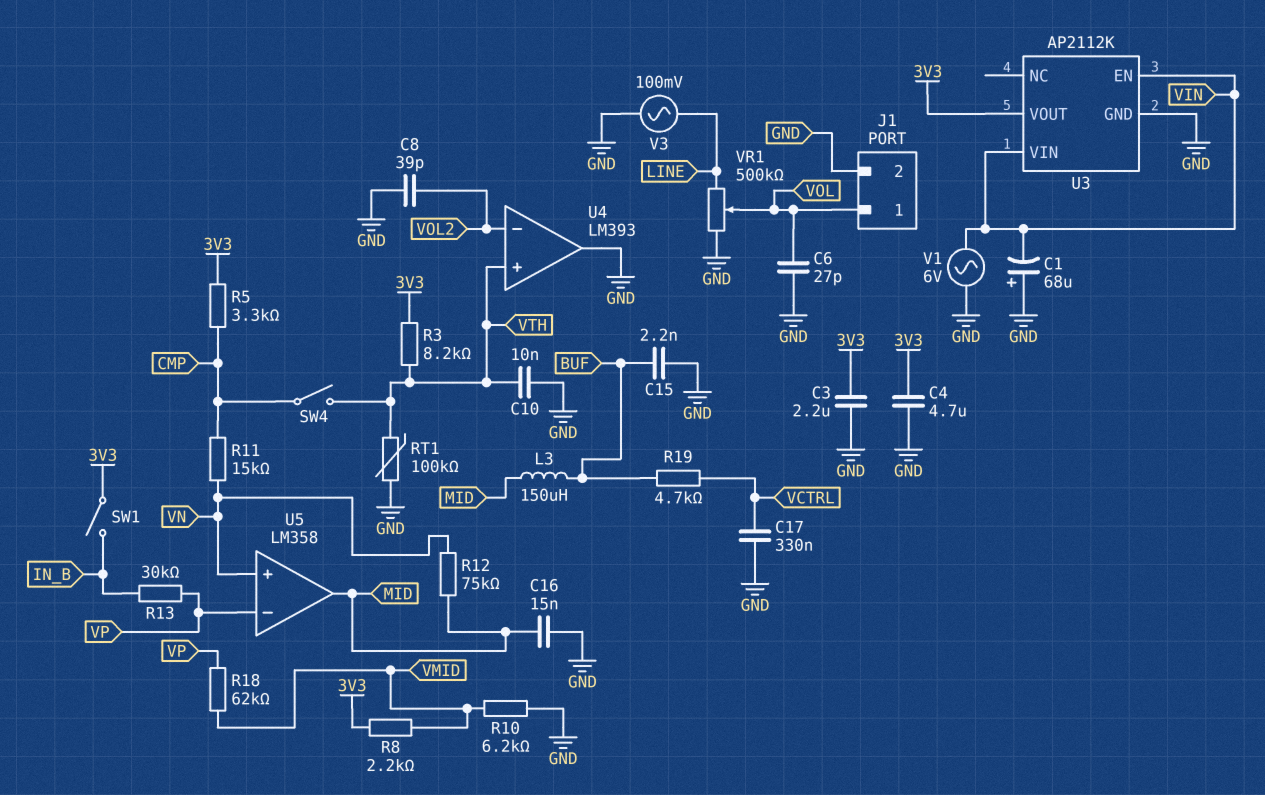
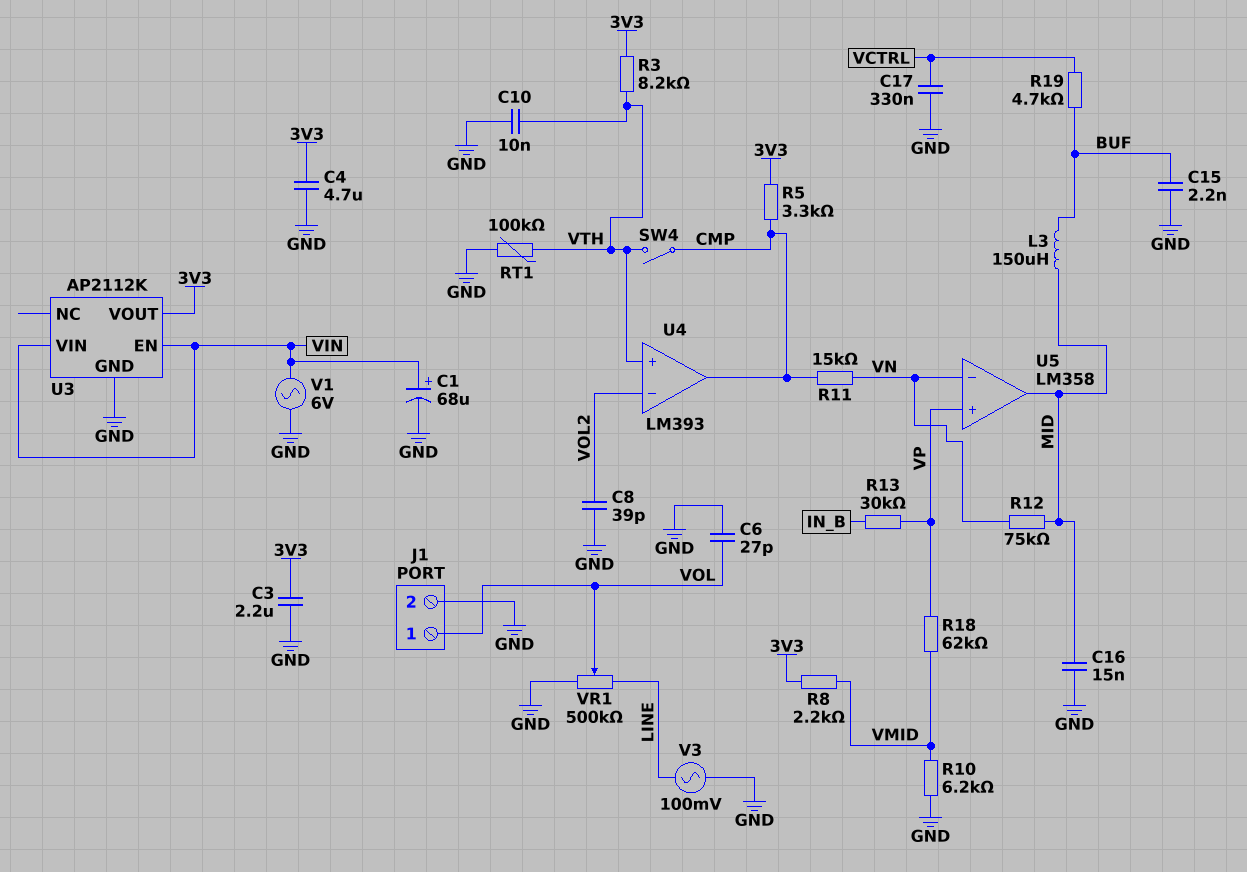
C1: 68uF (plus GND, minus VIN) -> 68uF (plus VIN, minus GND)
SW1: switch (3V3, IN_B) -> none
U4 pin out: GND -> CMP
U5 pin in+: VN -> VP
U5 pin in-: VP -> VN

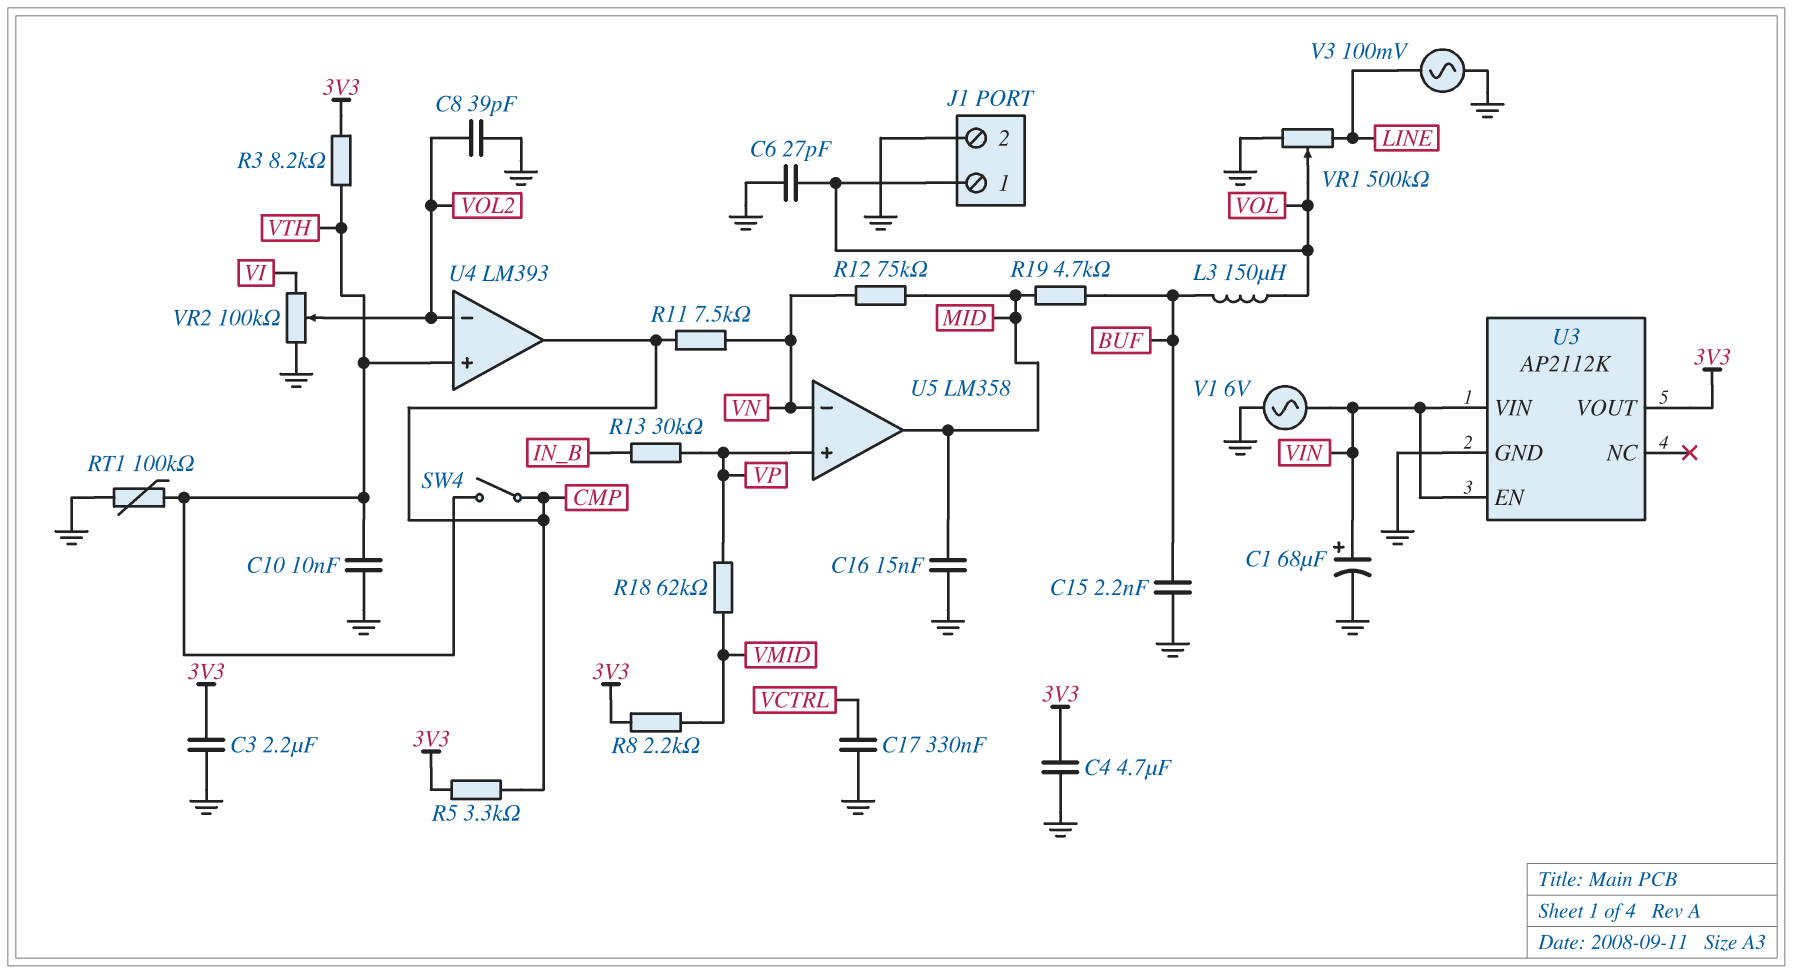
L3: 150uH (BUF, MID) -> 150uH (BUF, VOL)
R10: 6.2k (GND, VMID) -> none
R11: 15k (CMP, VN) -> 7.5k (CMP, VN)
R19: 4.7k (BUF, VCTRL) -> 4.7k (BUF, MID)
VR2: none -> 100k (GND, VI, wiper VOL2)

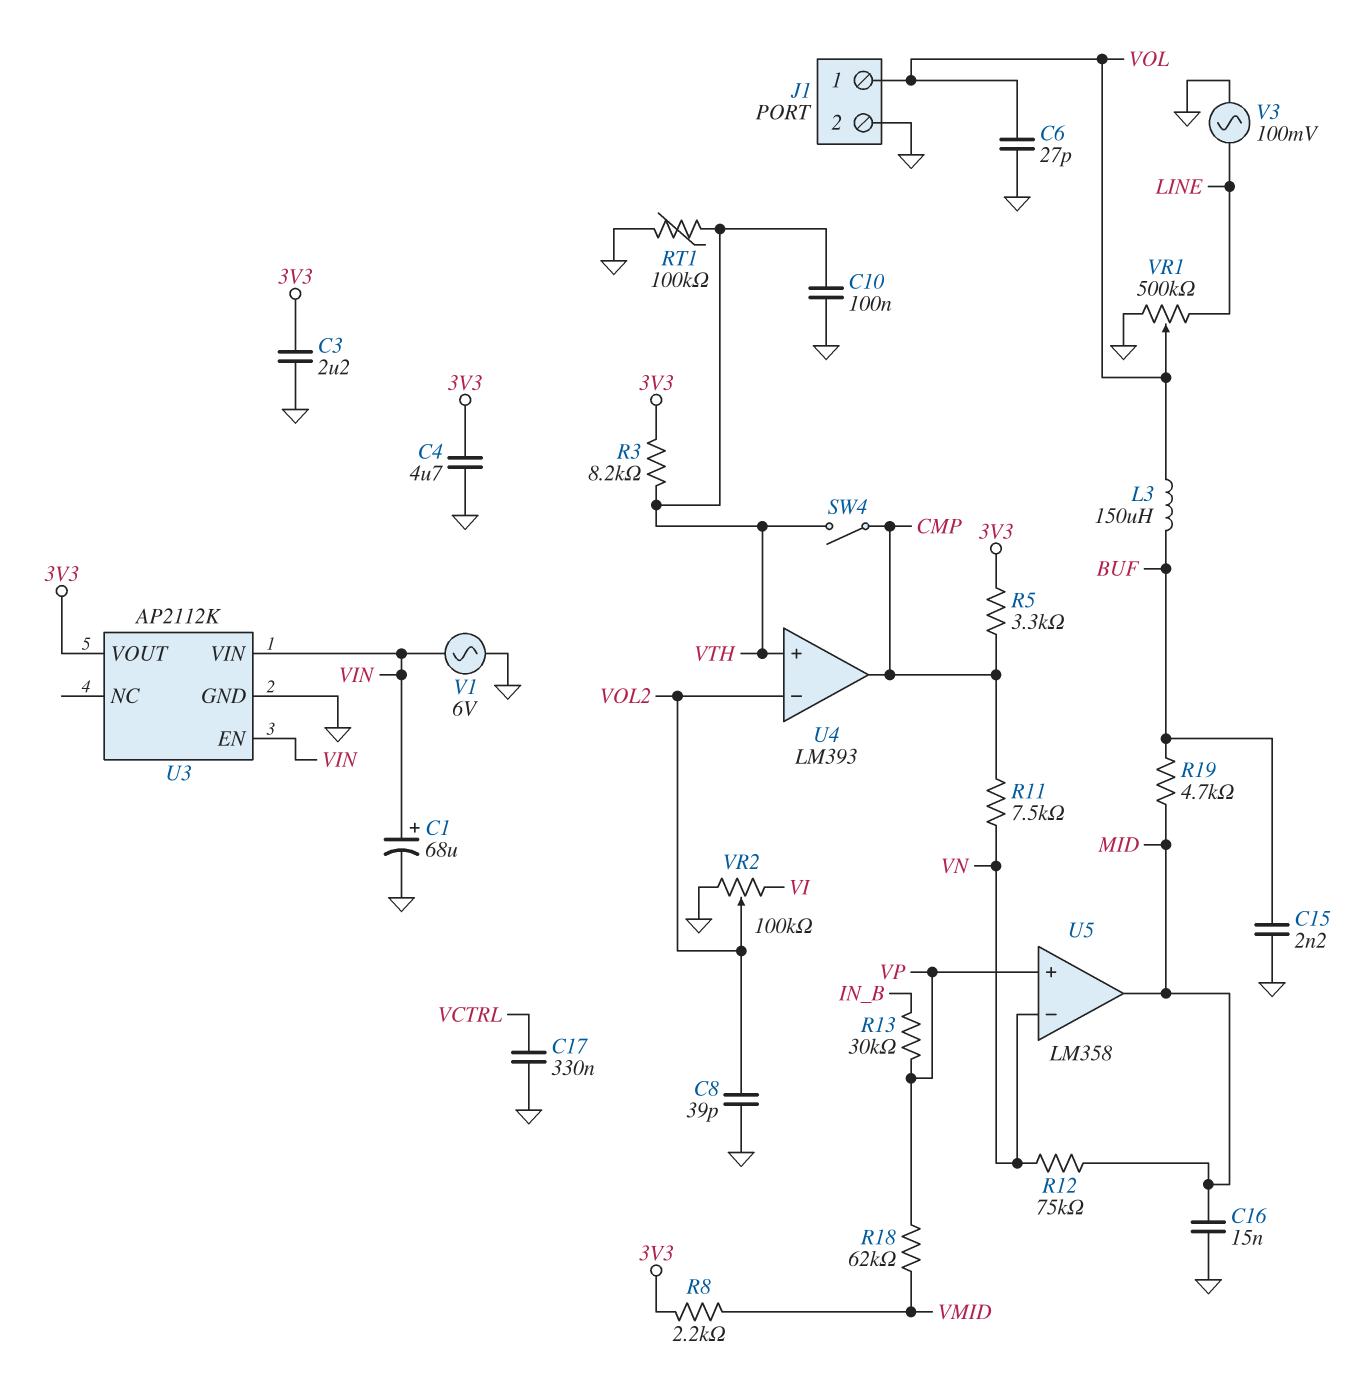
C10: 10nF (GND, VTH) -> 100nF (GND, VTH)

